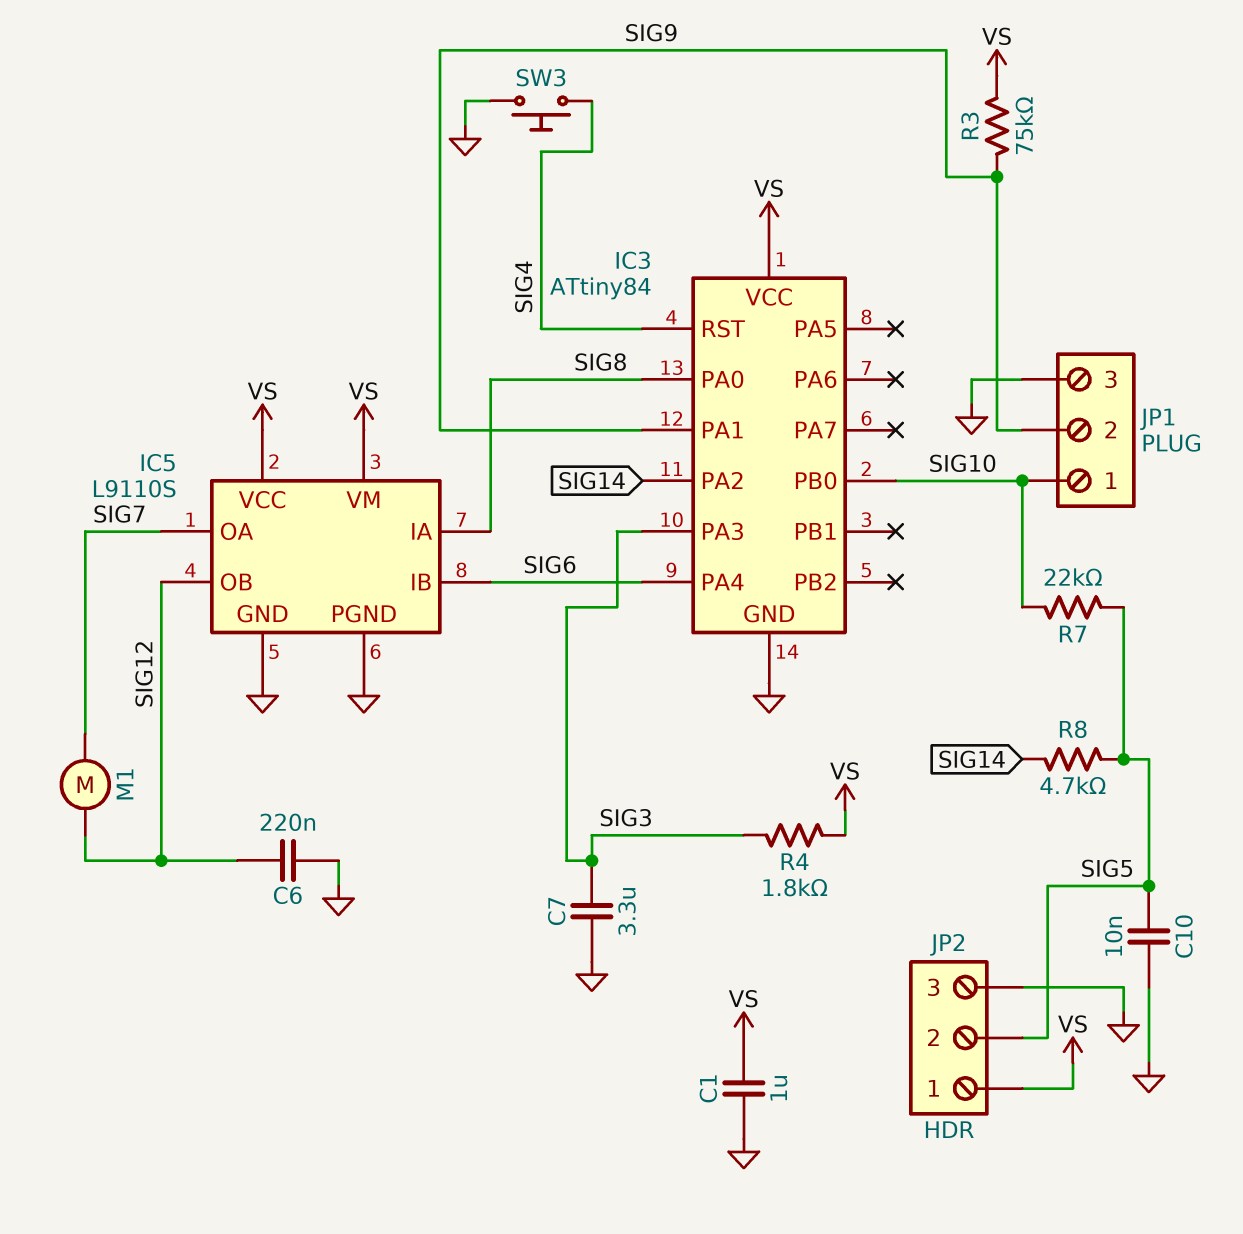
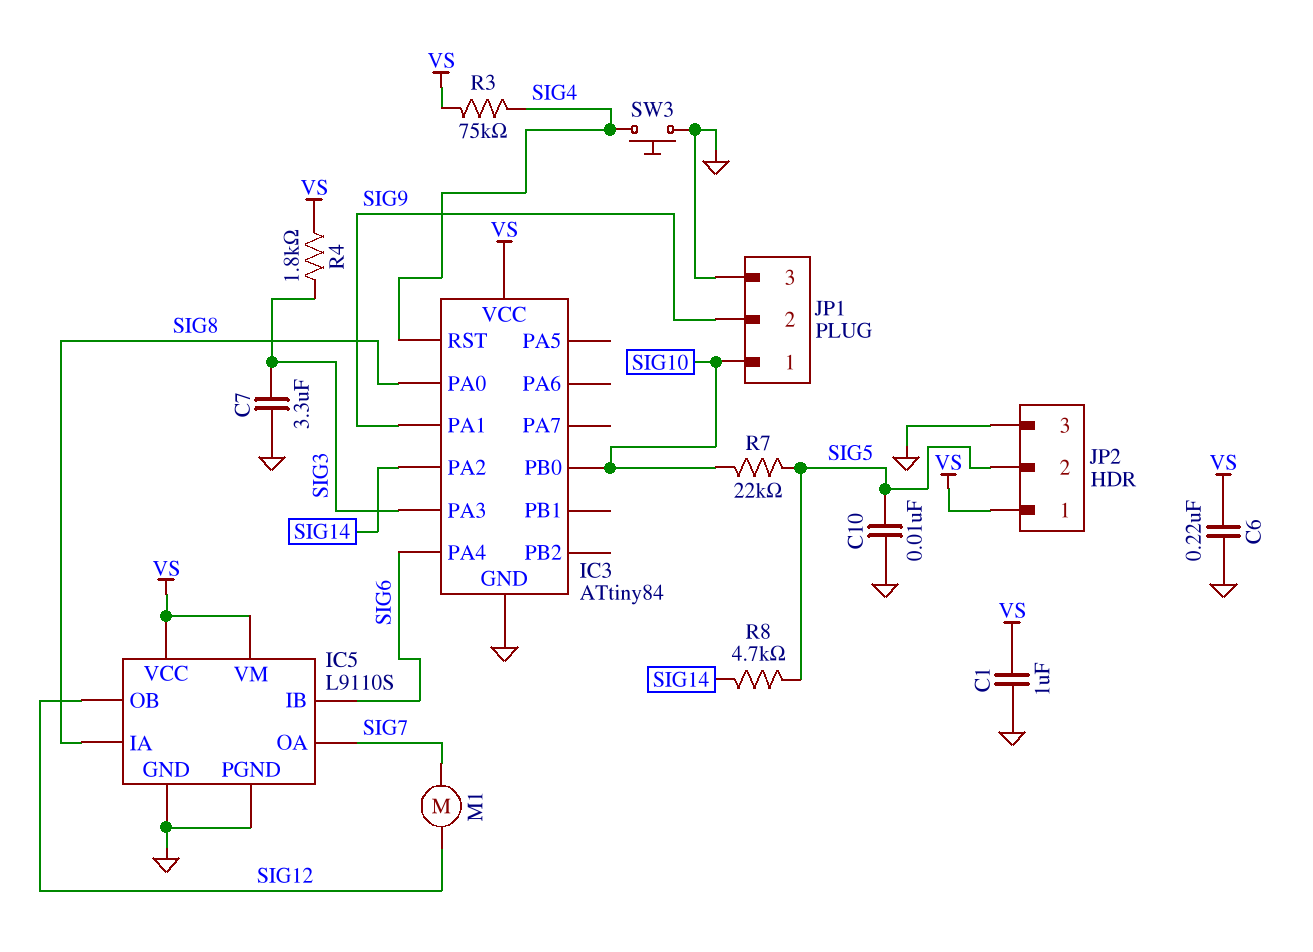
C6: 220nF (GND, SIG12) -> 220nF (GND, VS)
R3: 75k (SIG9, VS) -> 75k (SIG4, VS)

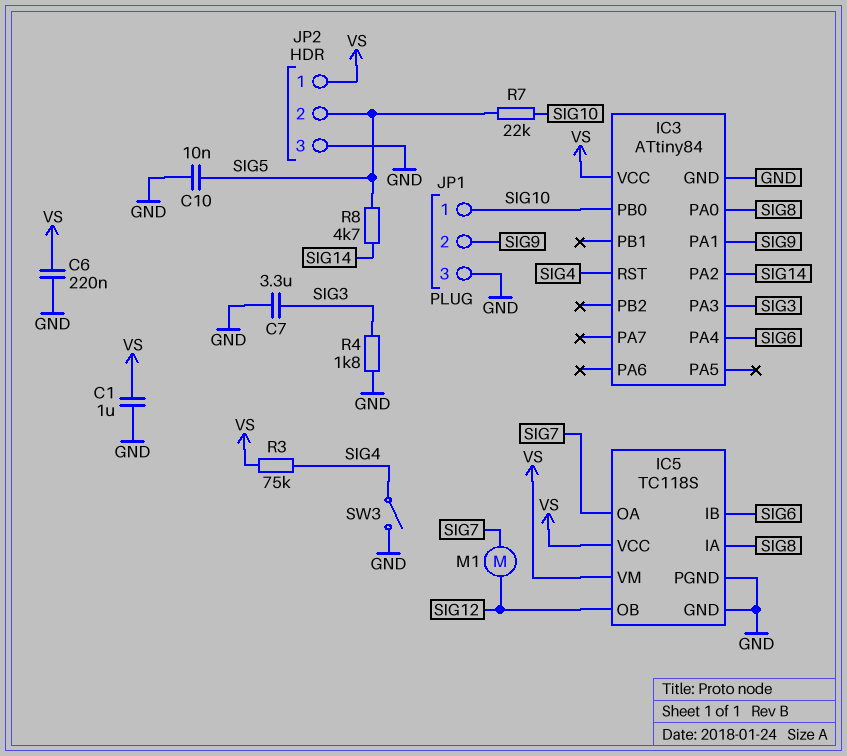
IC5: L9110S -> TC118S
R4: 1.8k (SIG3, VS) -> 1.8k (GND, SIG3)
SW3: button (GND, SIG4) -> switch (GND, SIG4)

